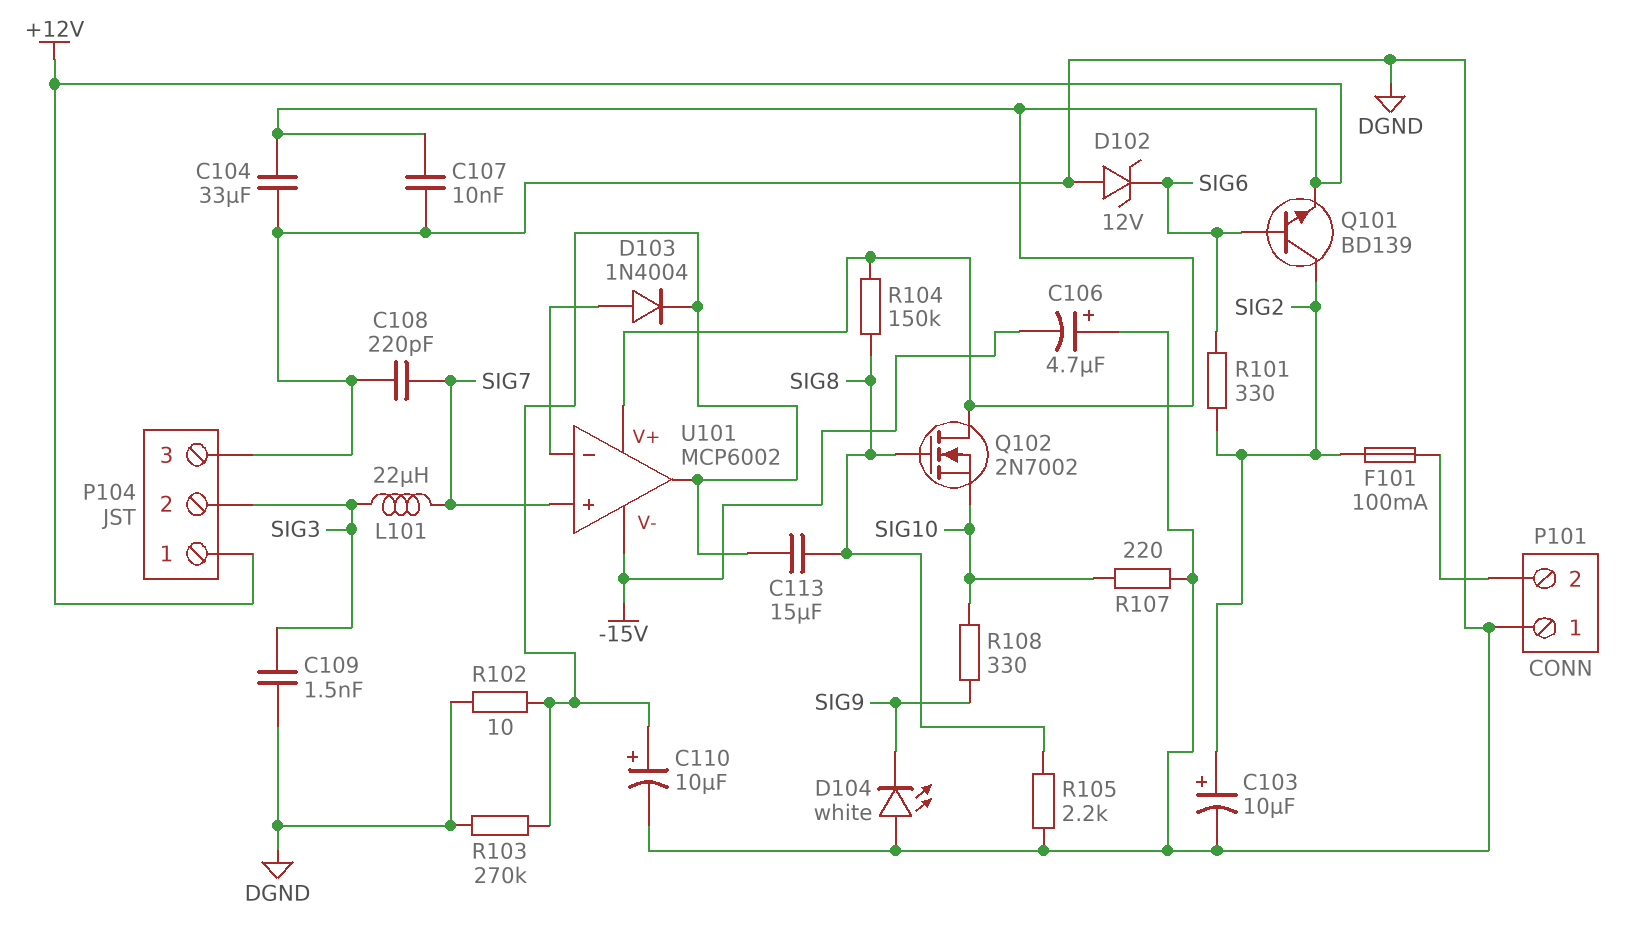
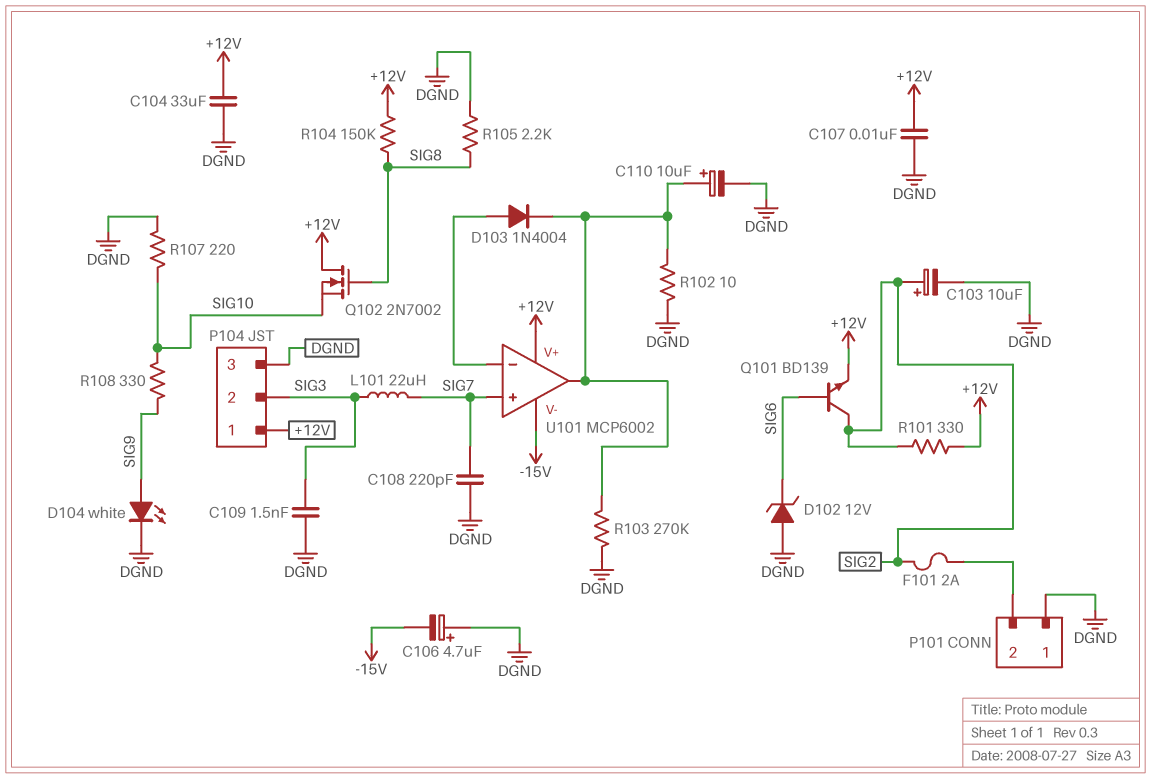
C113: 15uF (SIG8, U101/out) -> none
D104: LED white (A DGND, K SIG9) -> LED white (A SIG9, K DGND)
F101: 100mA (P101/2, SIG2) -> 2A (P101/2, SIG2)
R101: 330 (SIG2, SIG6) -> 330 (+12V, SIG2)

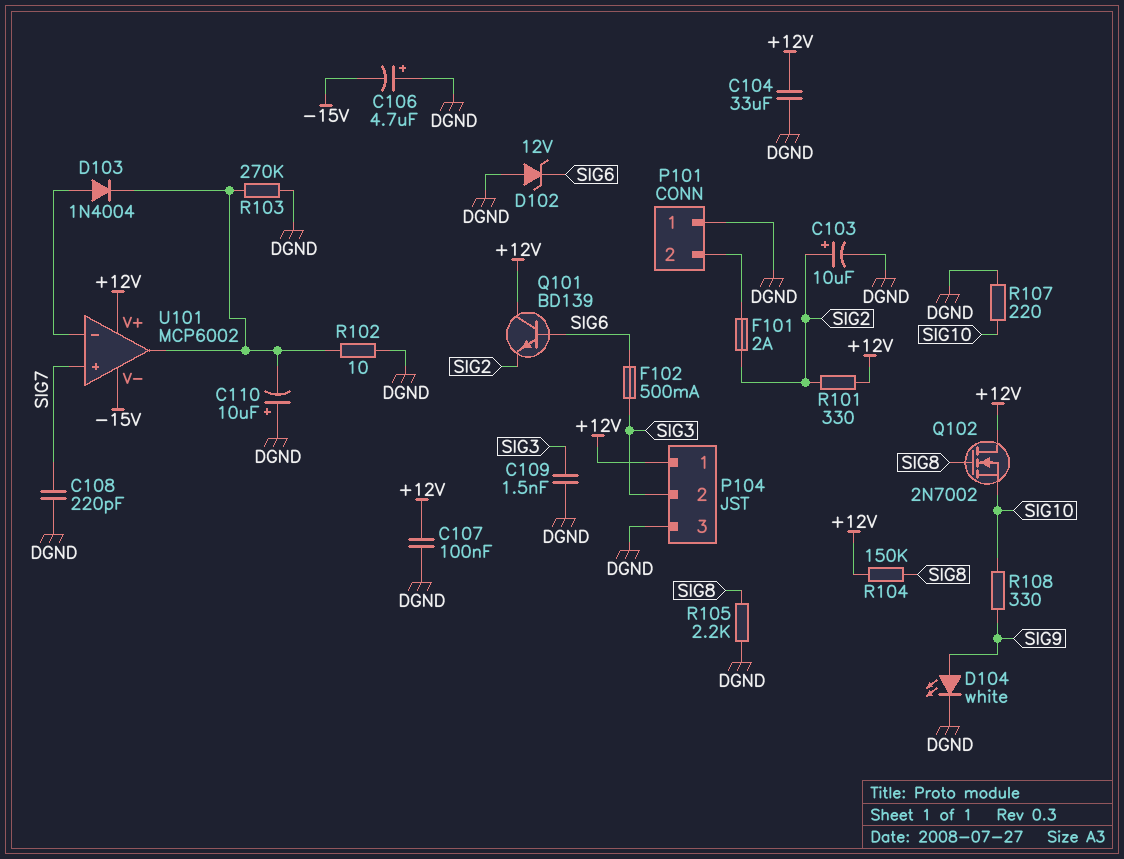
C107: 10nF (+12V, DGND) -> 100nF (+12V, DGND)
C110: 10uF (plus U101/out, minus DGND) -> 10uF (plus DGND, minus U101/out)
F102: none -> 500mA (SIG3, SIG6)
L101: 22uH (SIG3, SIG7) -> none
Q101: NPN BD139 (B SIG6, C SIG2, E +12V) -> NPN BD139 (B SIG6, C +12V, E SIG2)

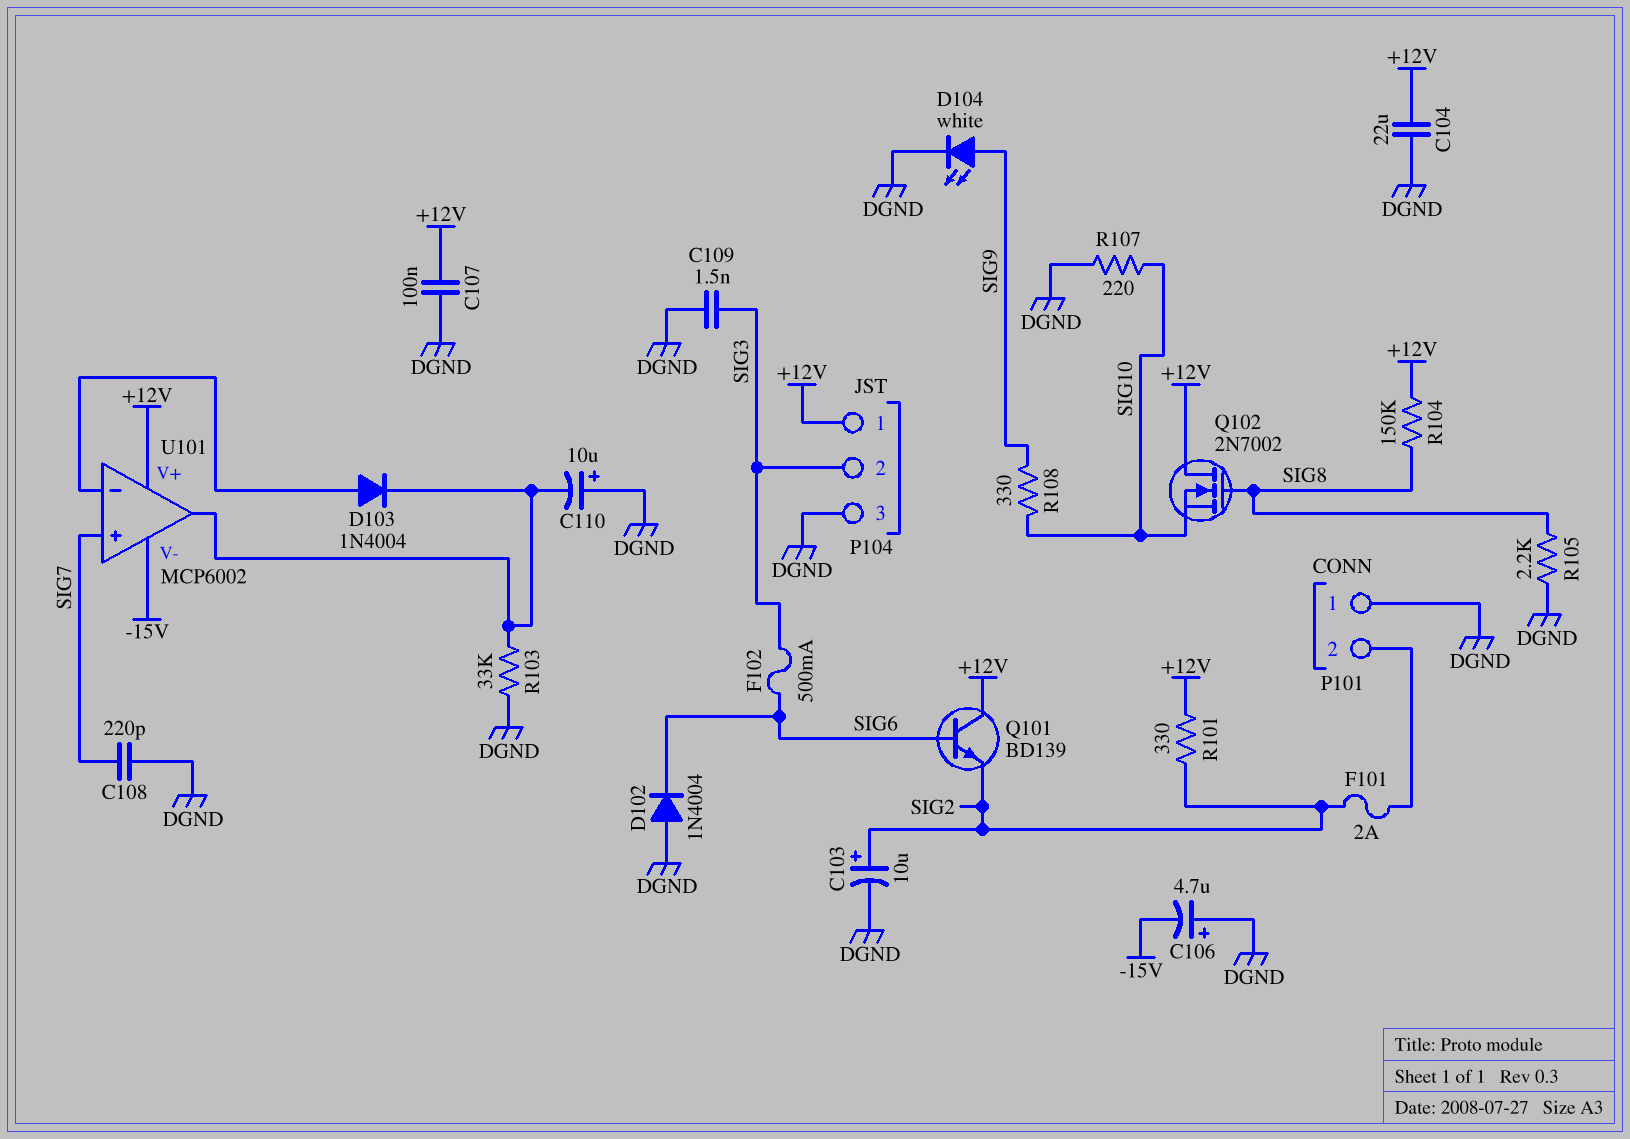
C104: 33uF (+12V, DGND) -> 22uF (+12V, DGND)
D102: zener 12V (A DGND, K SIG6) -> diode 1N4004 (A DGND, K SIG6)
R102: 10 (DGND, U101/out) -> none
R103: 270k (DGND, U101/out) -> 33k (DGND, U101/out)

